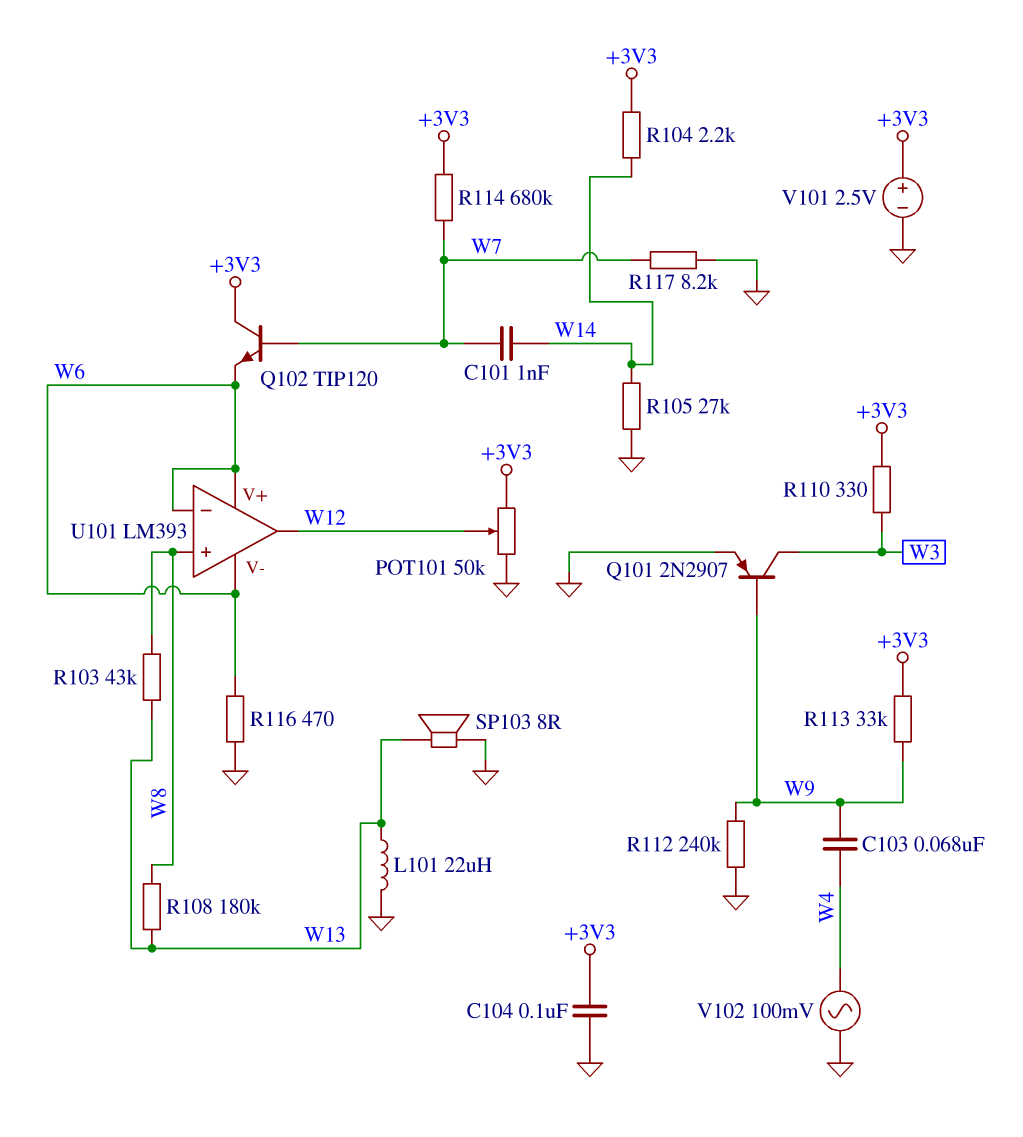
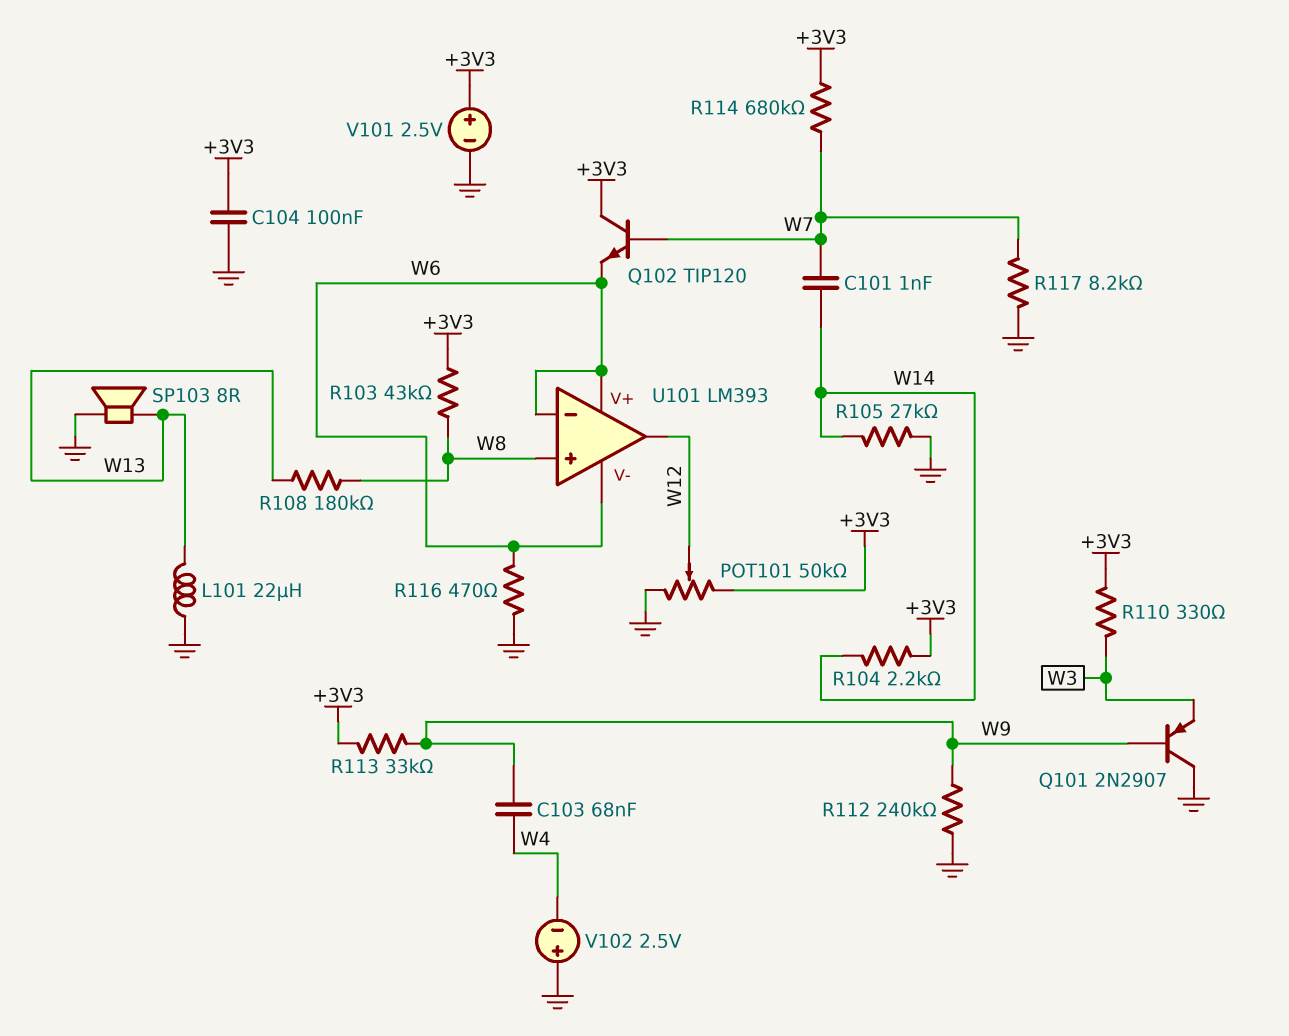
Q101: PNP 2N2907 (B W9, C W3, E GND) -> PNP 2N2907 (B W9, C GND, E W3)
R103: 43k (W8, W13) -> 43k (+3V3, W8)
V102: AC 100mV (GND, W4) -> 2.5V (plus GND, minus W4)

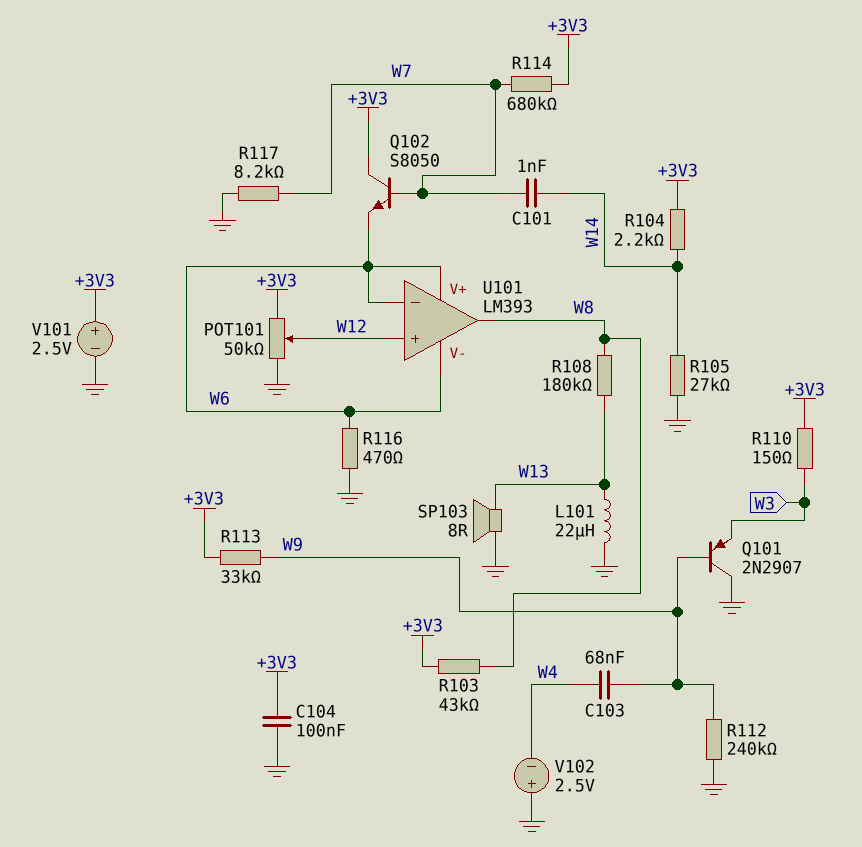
Q102: NPN TIP120 (B W7, C +3V3, E W6) -> NPN S8050 (B W7, C +3V3, E W6)
R110: 330 (+3V3, W3) -> 150 (+3V3, W3)
U101 pin in+: W8 -> W12
U101 pin out: W12 -> W8

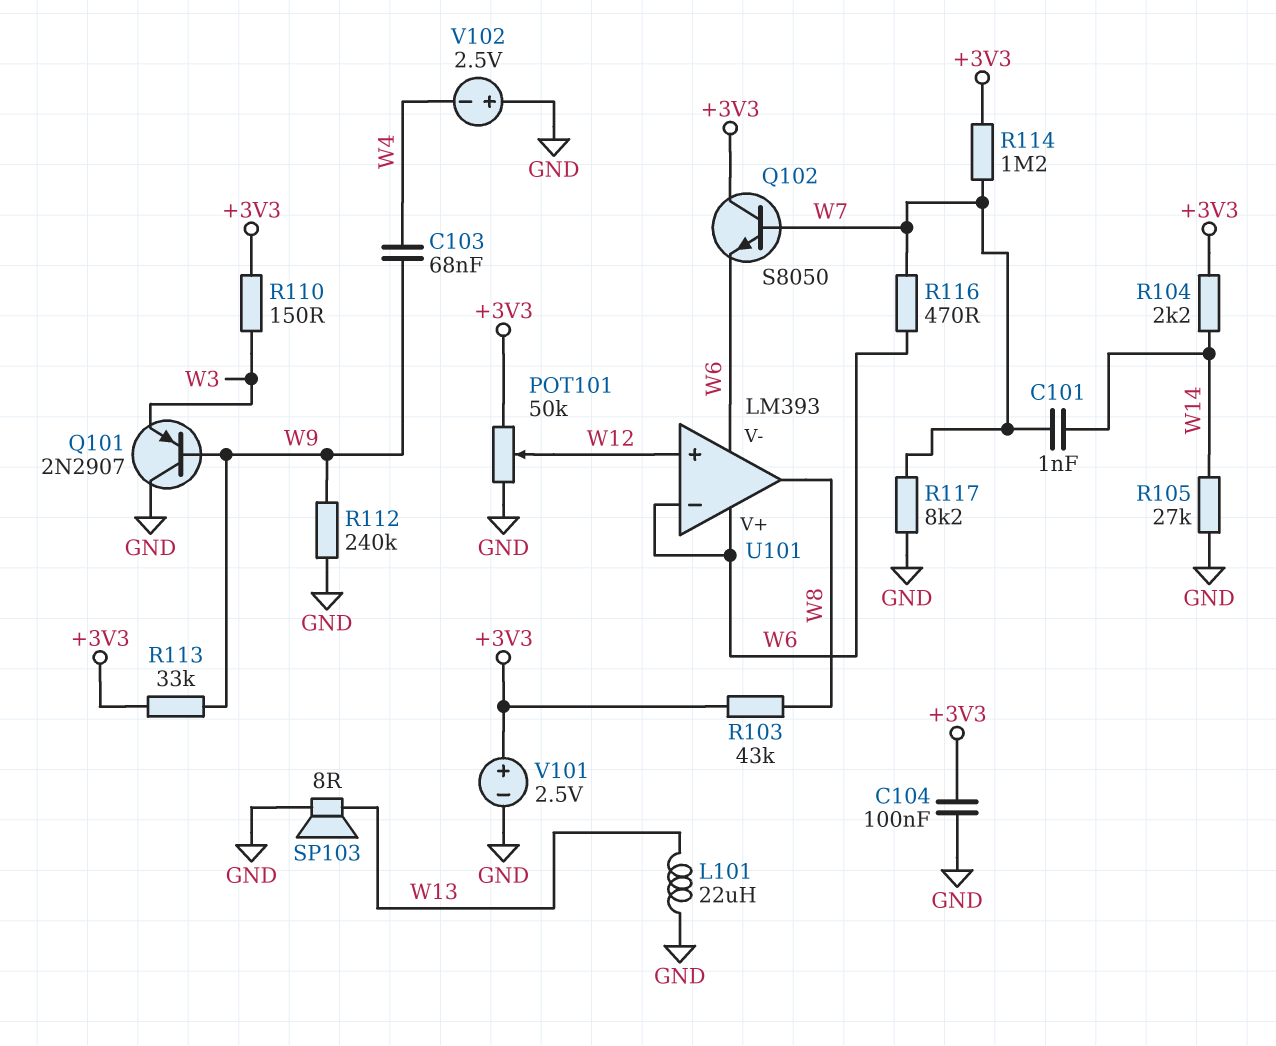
R108: 180k (W8, W13) -> none
R114: 680k (+3V3, W7) -> 1.2M (+3V3, W7)
R116: 470 (GND, W6) -> 470 (W6, W7)

